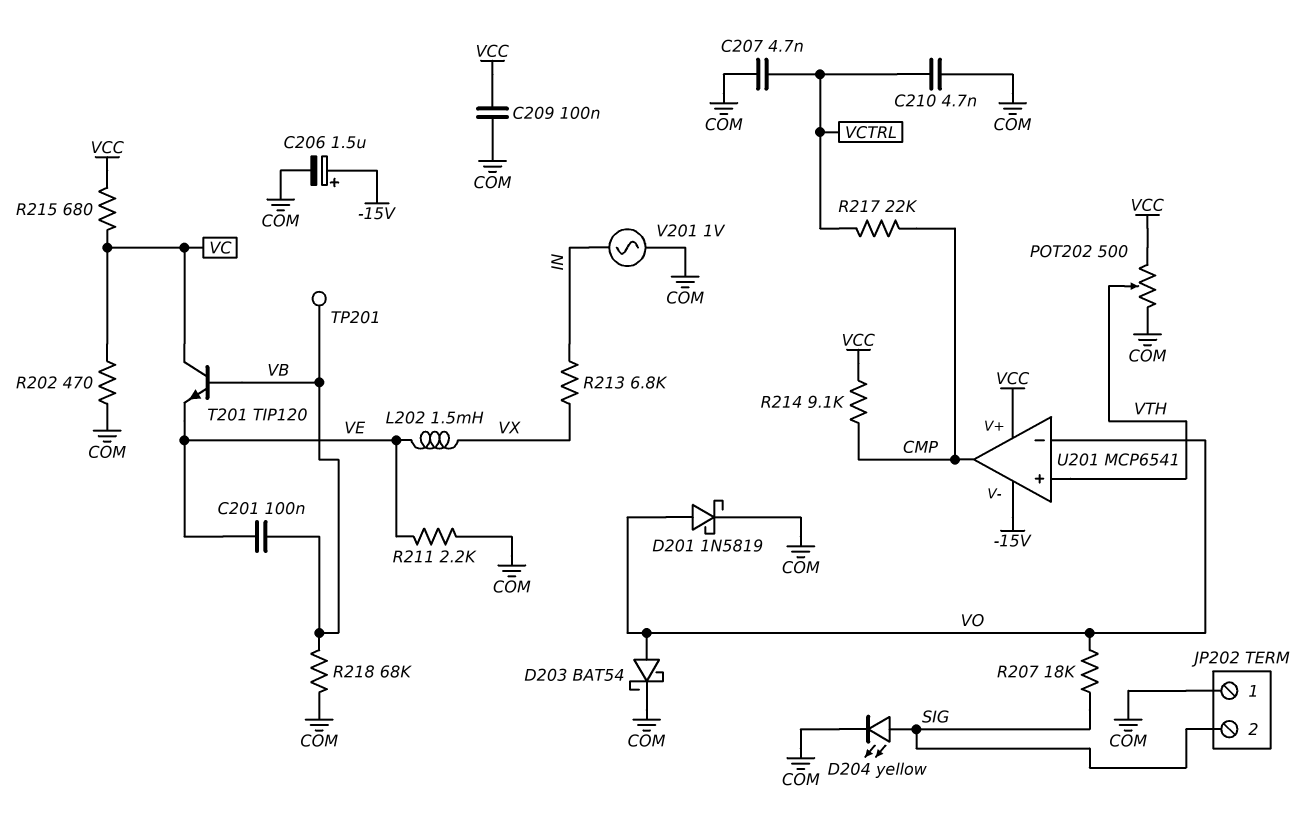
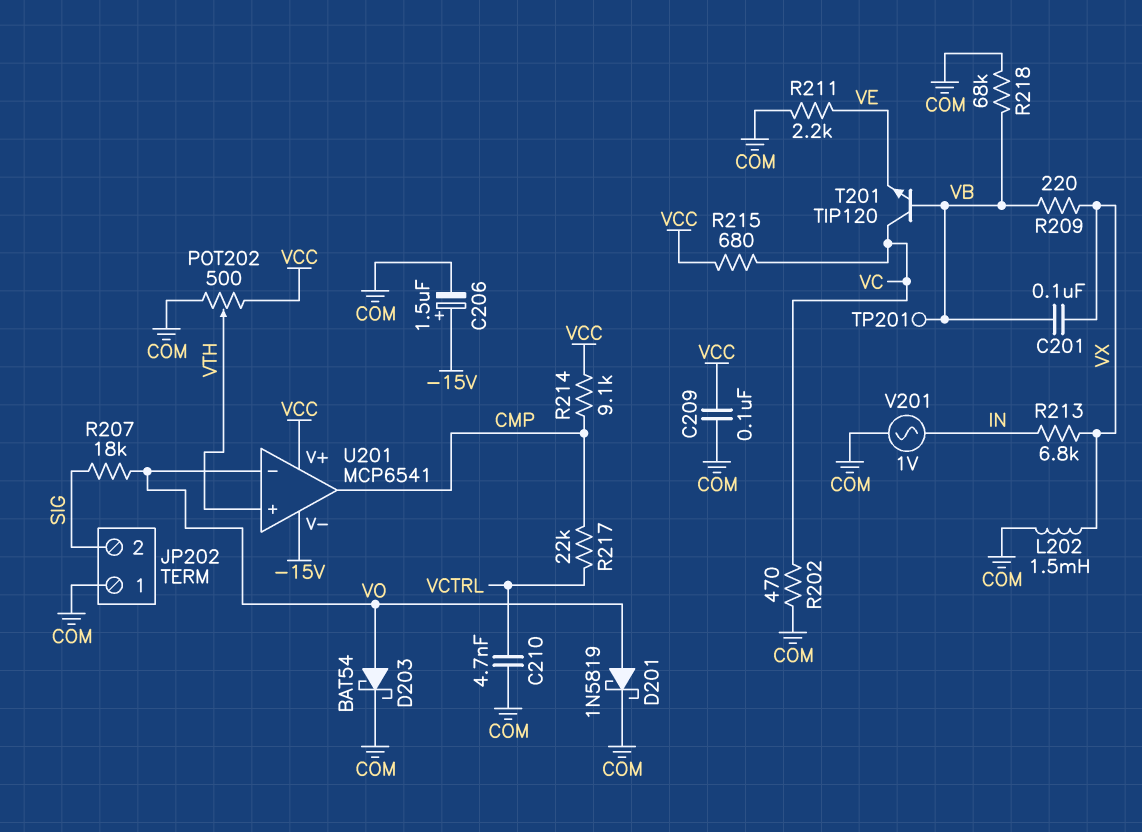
C201: 100nF (VB, VE) -> 100nF (VB, VX)
C207: 4.7nF (COM, VCTRL) -> none
D204: LED yellow (A SIG, K COM) -> none
L202: 1.5mH (VE, VX) -> 1.5mH (COM, VX)
R209: none -> 220 (VB, VX)

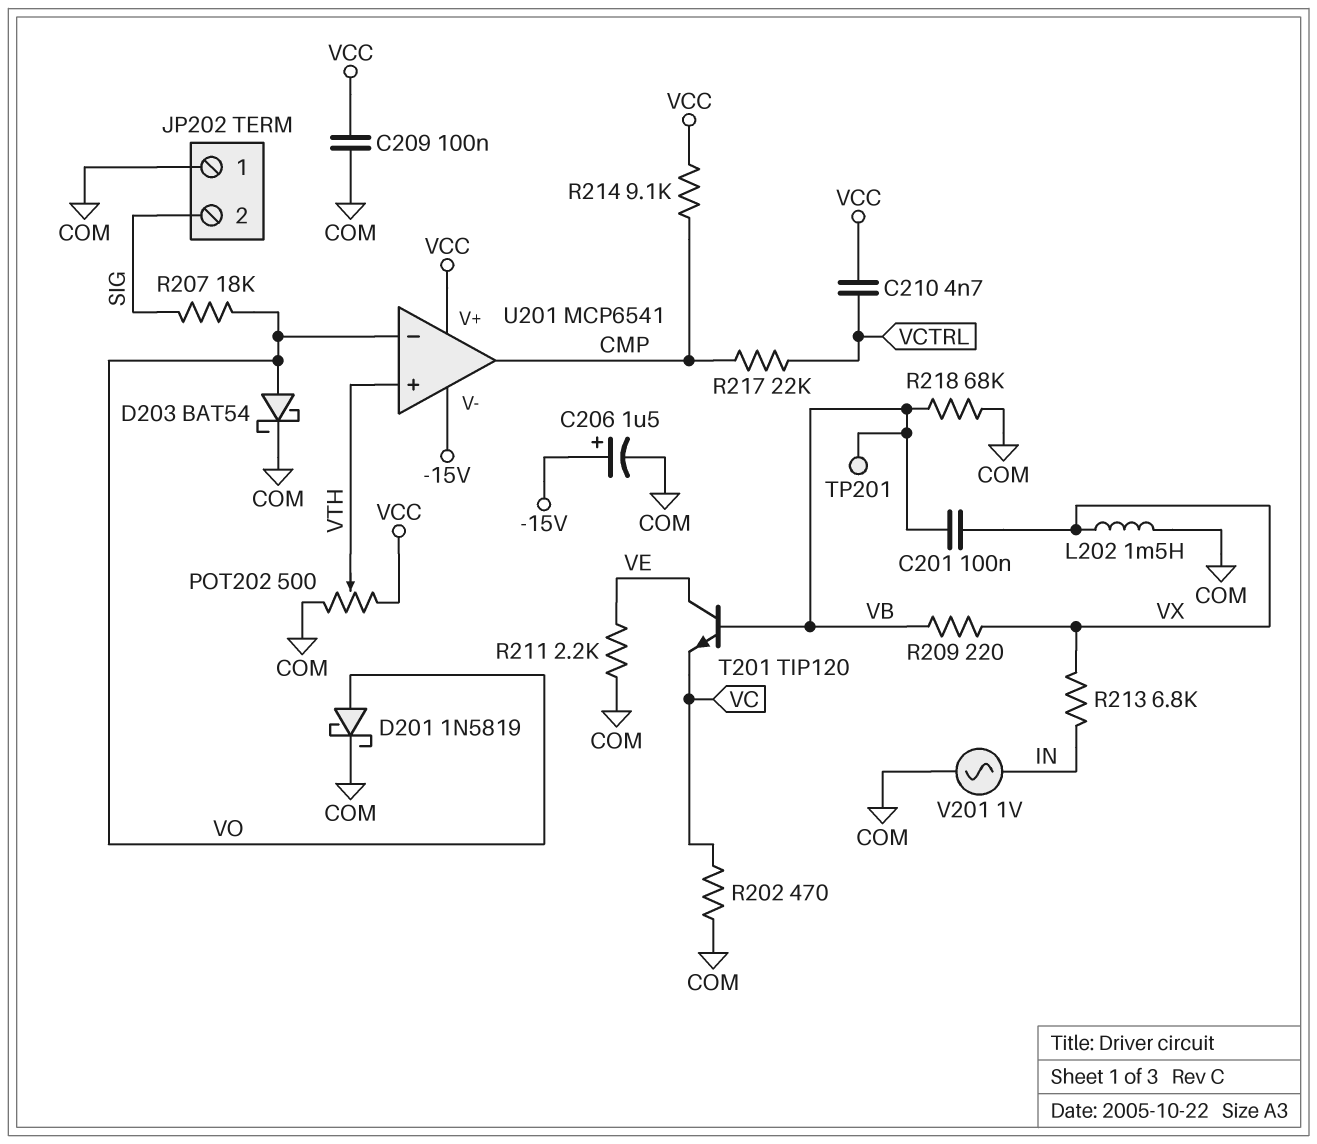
C210: 4.7nF (COM, VCTRL) -> 4.7nF (VCC, VCTRL)
R215: 680 (VC, VCC) -> none
T201: NPN TIP120 (B VB, C VC, E VE) -> NPN TIP120 (B VB, C VE, E VC)

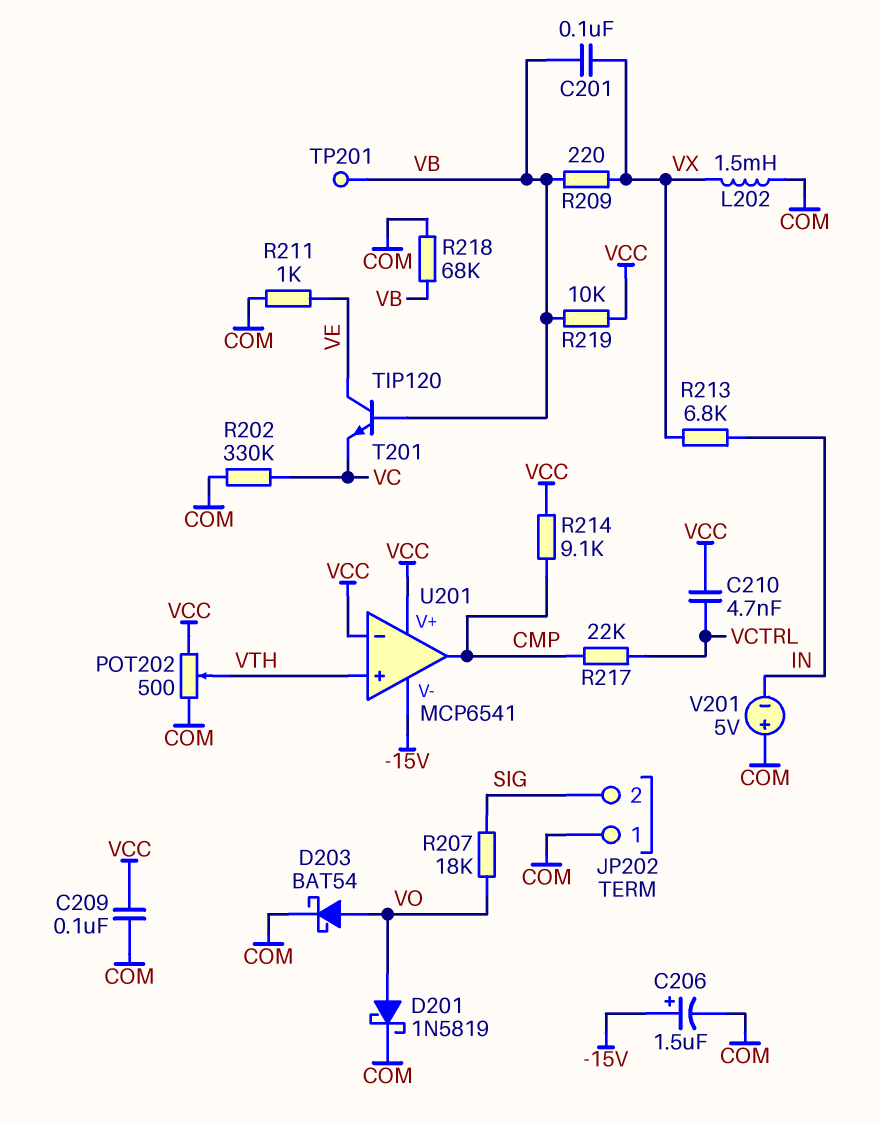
R202: 470 (COM, VC) -> 330k (COM, VC)
R211: 2.2k (COM, VE) -> 1k (COM, VE)
R219: none -> 10k (VB, VCC)
U201 pin in-: VO -> VCC
V201: AC 1V (COM, IN) -> 5V (plus COM, minus IN)

